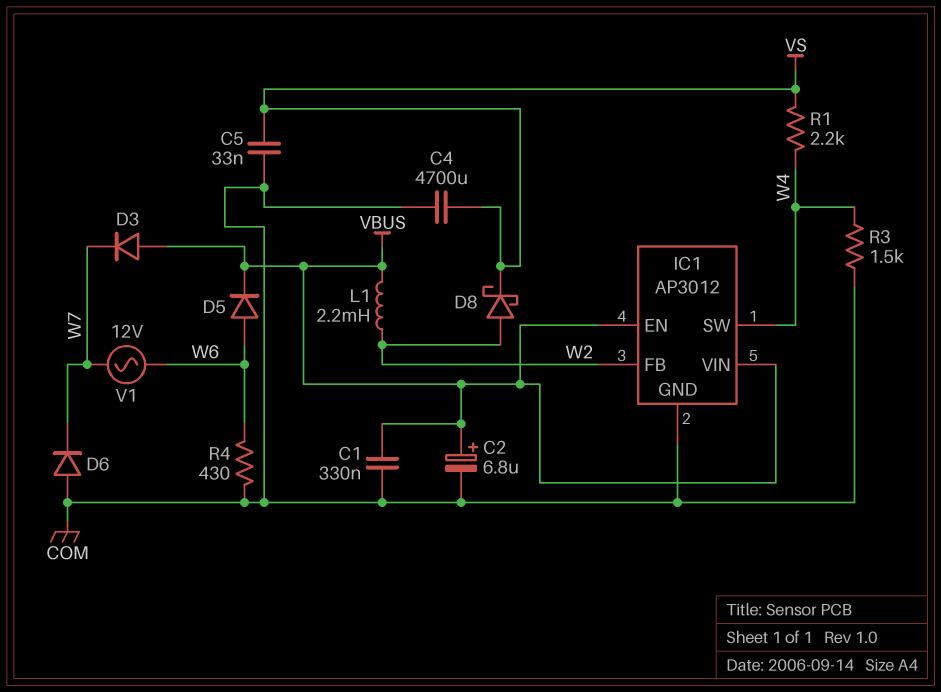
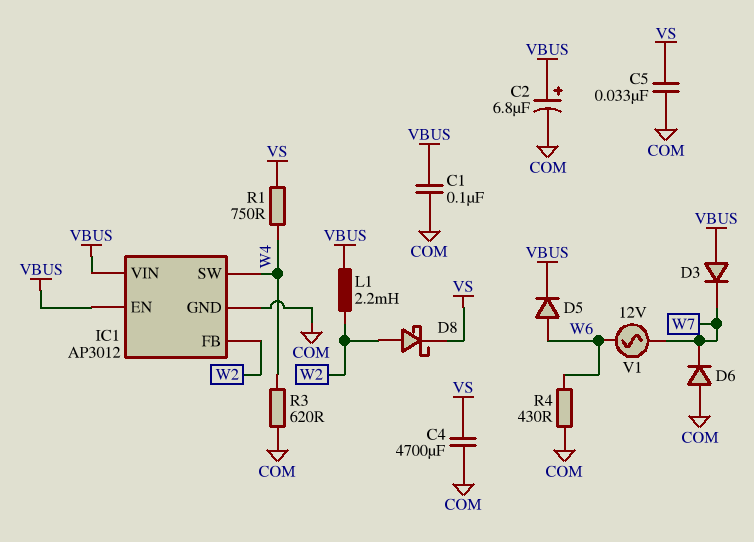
C1: 330nF (COM, VBUS) -> 100nF (COM, VBUS)
R1: 2.2k (VS, W4) -> 750 (VS, W4)
R3: 1.5k (COM, W4) -> 620 (COM, W4)

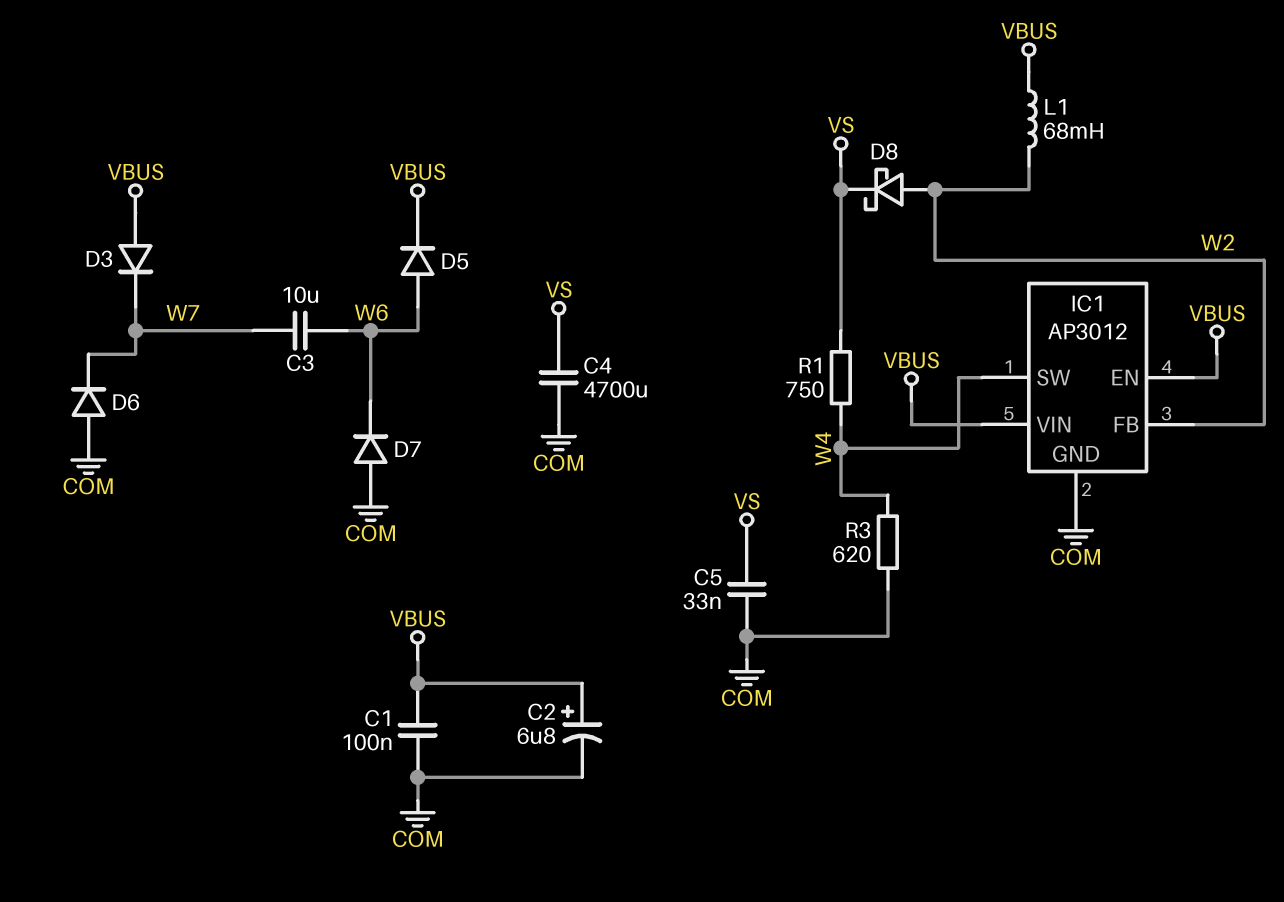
C3: none -> 10uF (W6, W7)
D7: none -> diode (A COM, K W6)
L1: 2.2mH (VBUS, W2) -> 68mH (VBUS, W2)
R4: 430 (COM, W6) -> none
V1: AC 12V (W6, W7) -> none

